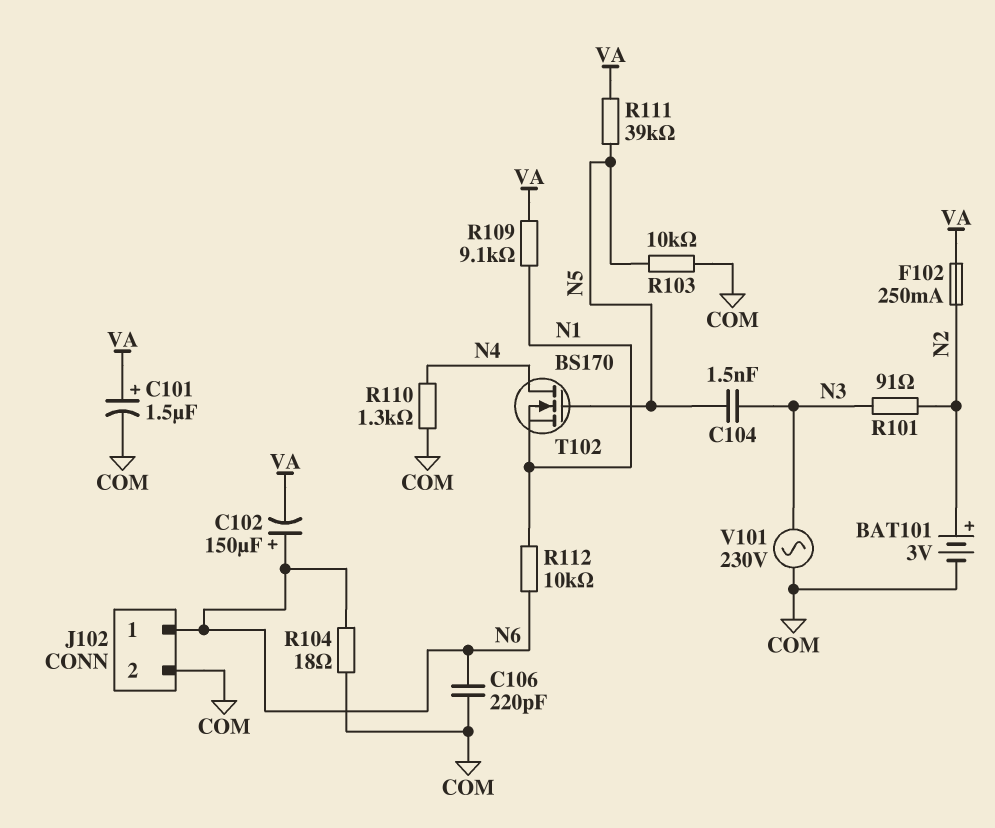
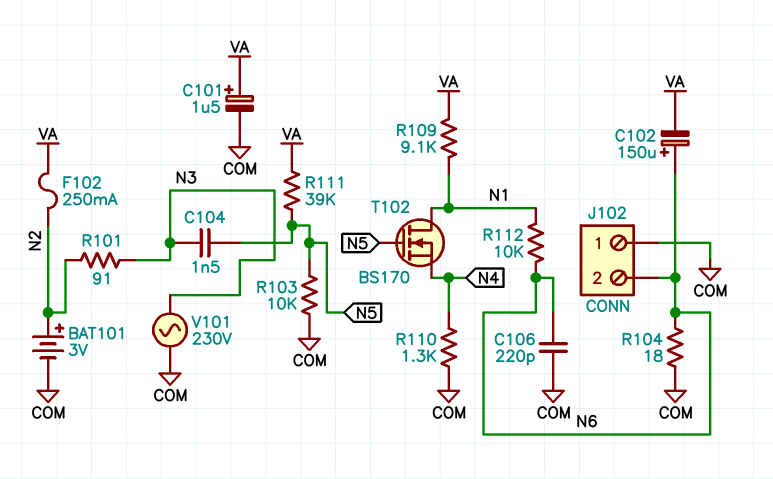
J102 pin 1: N6 -> COM
J102 pin 2: COM -> N6
T102: NMOS BS170 (G N5, D N4, S N1) -> NMOS BS170 (G N5, D N1, S N4)

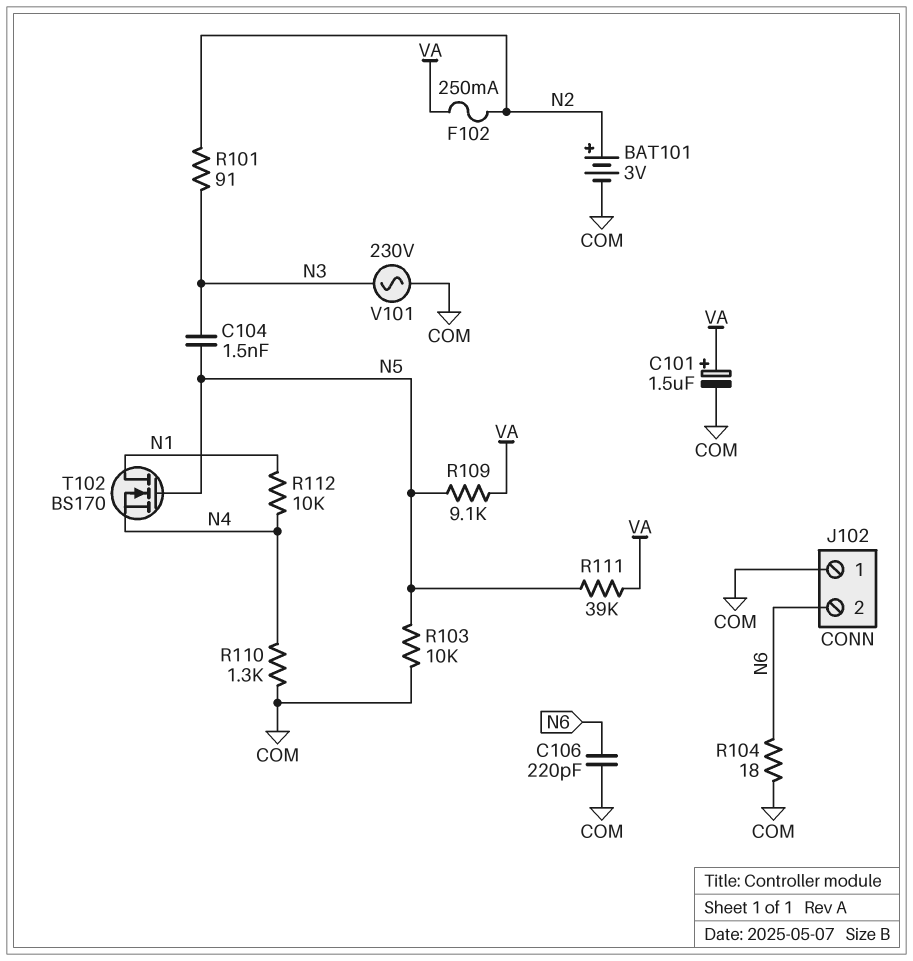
C102: 150uF (plus N6, minus VA) -> none
R109: 9.1k (N1, VA) -> 9.1k (N5, VA)
R112: 10k (N1, N6) -> 10k (N1, N4)

